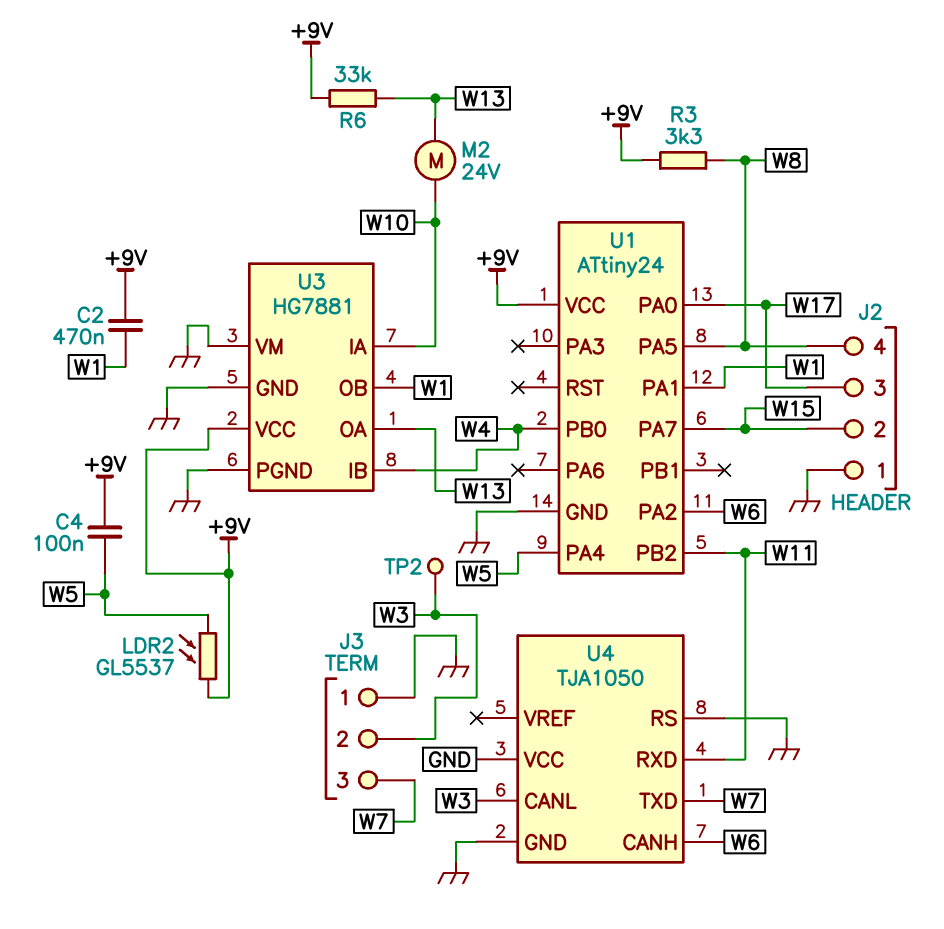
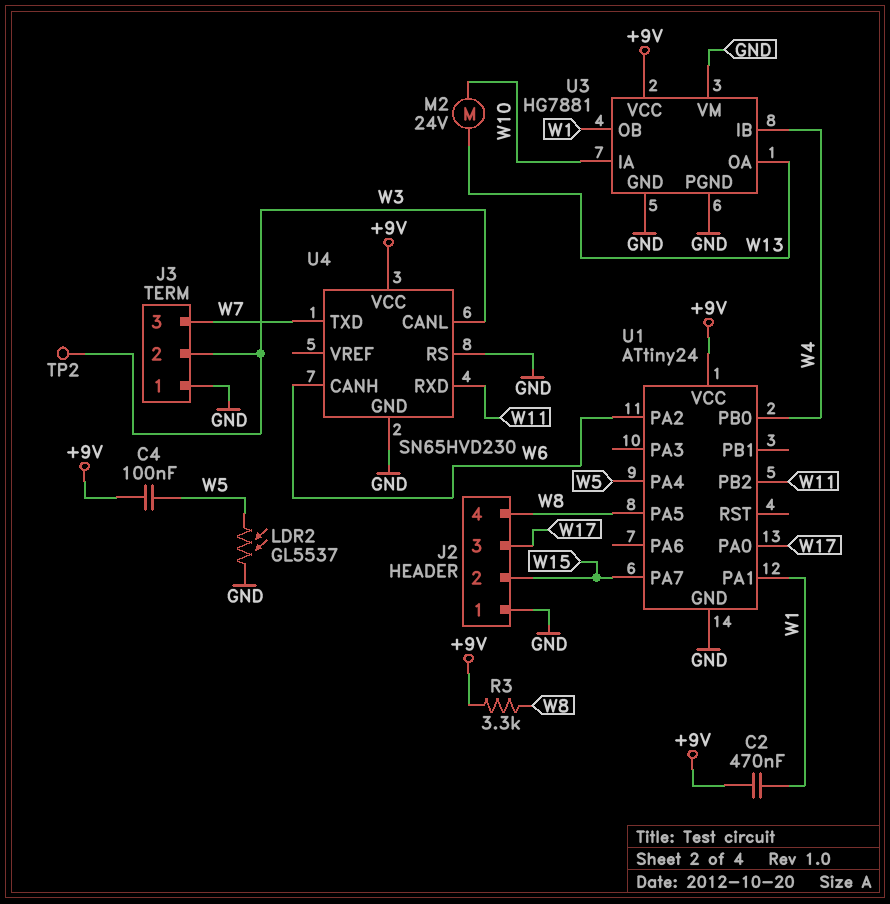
LDR2: GL5537 (+9V, W5) -> GL5537 (GND, W5)
R6: 33k (+9V, W13) -> none
U4: TJA1050 -> SN65HVD230
U4 pin VCC: GND -> +9V

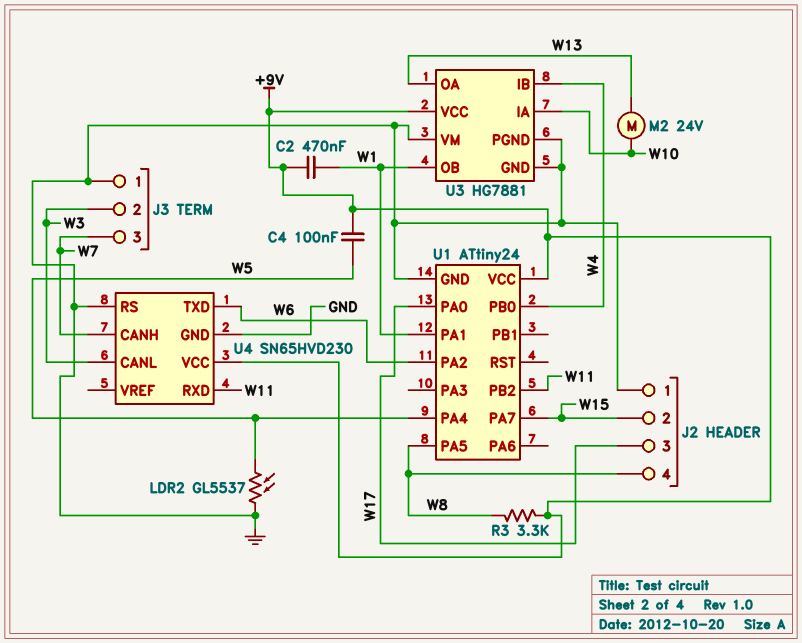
TP2: test point (W3) -> none
U4 pin CANH: W6 -> W7
U4 pin TXD: W7 -> W6

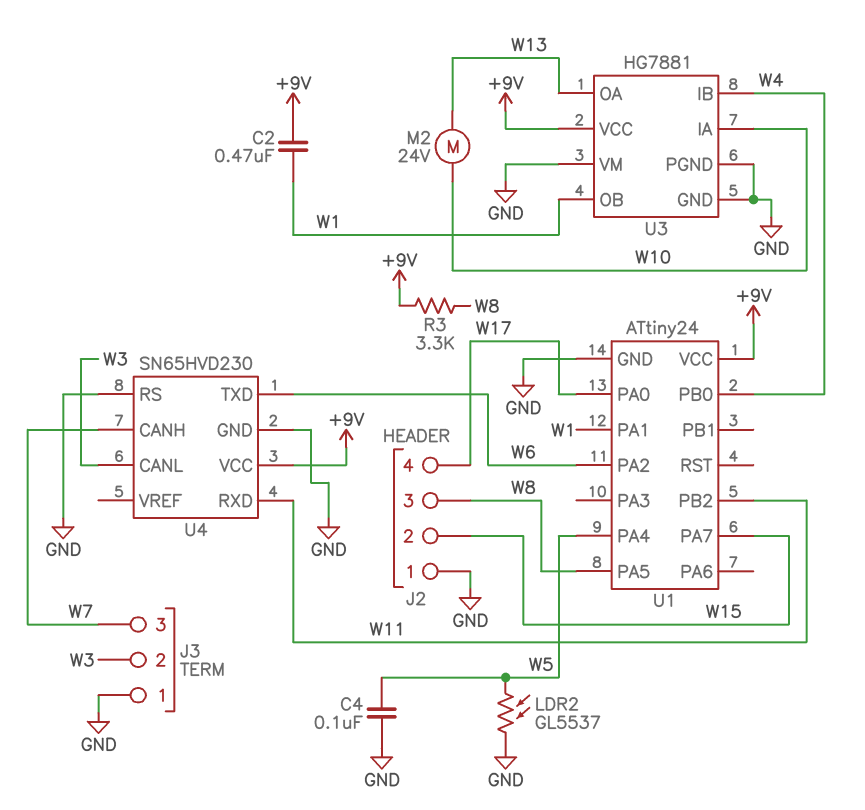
C4: 100nF (+9V, W5) -> 100nF (GND, W5)
J2 pin 3: W17 -> W8
J2 pin 4: W8 -> W17

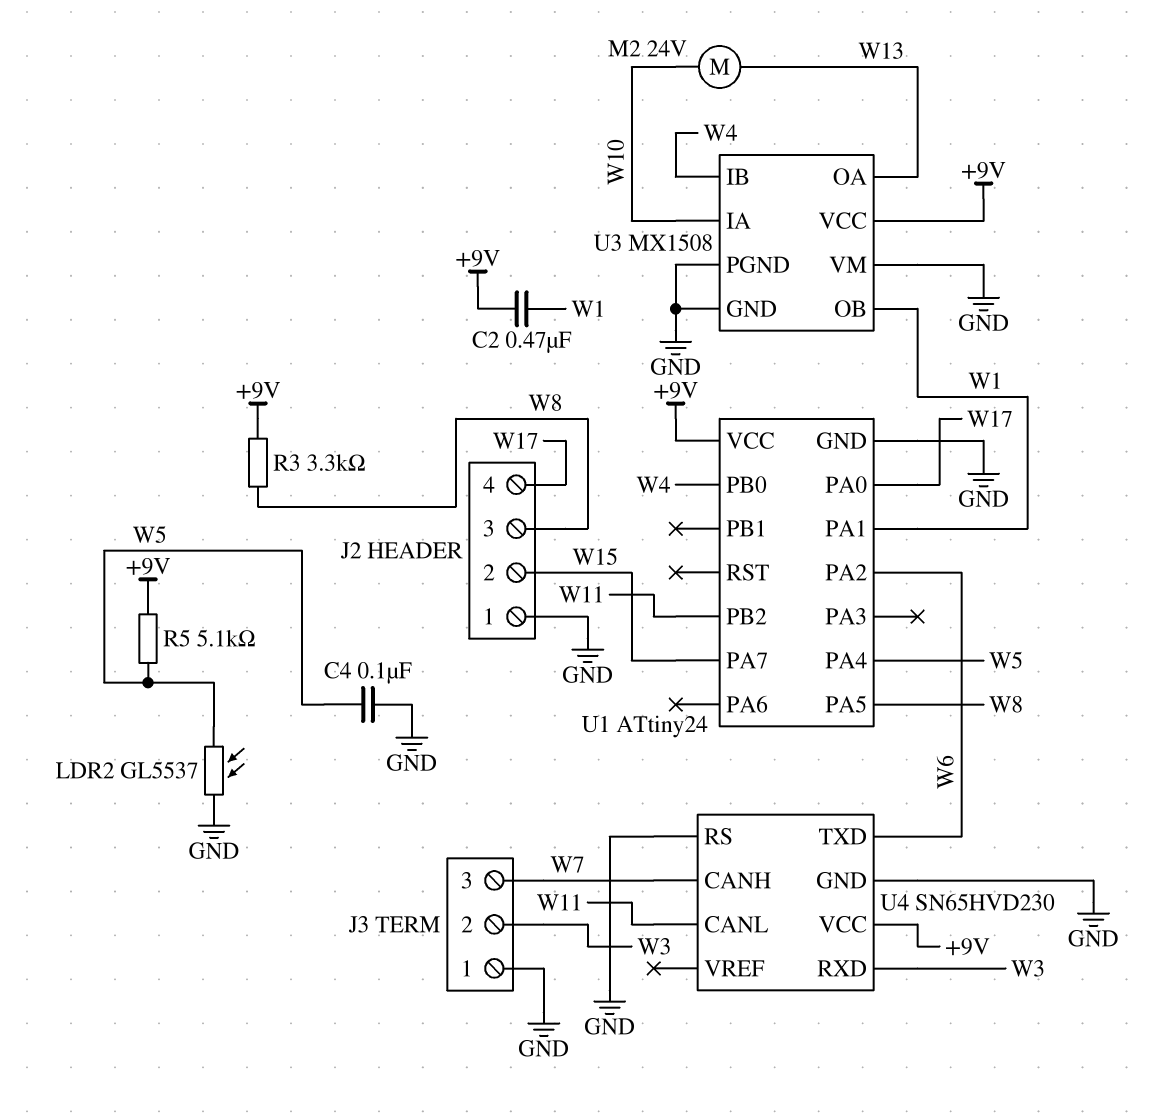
R5: none -> 5.1k (+9V, W5)
U3: HG7881 -> MX1508
U4 pin CANL: W3 -> W11
U4 pin RXD: W11 -> W3

